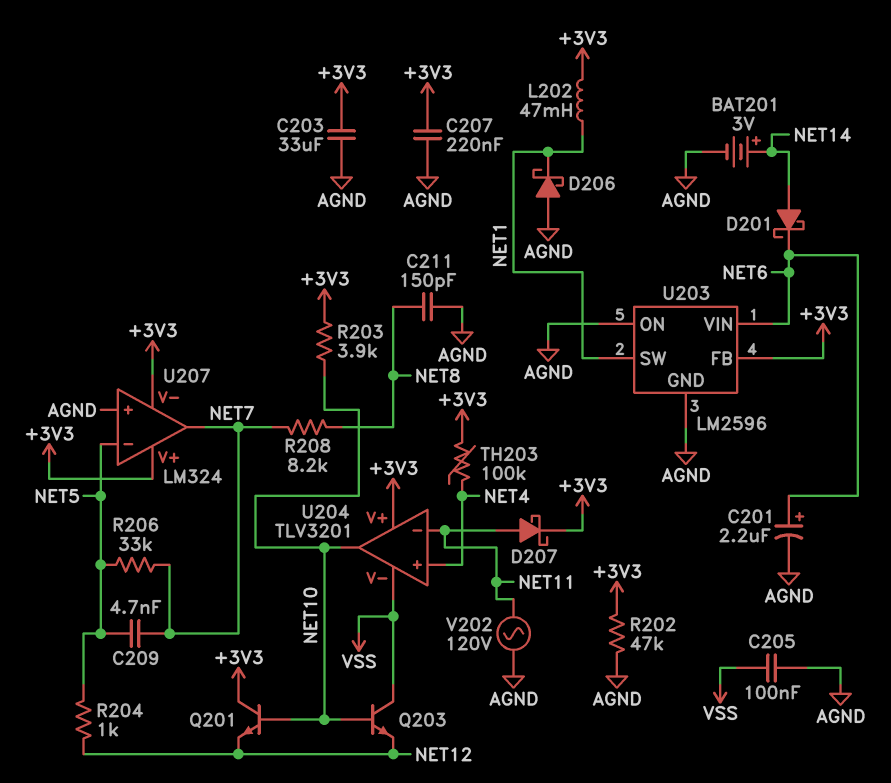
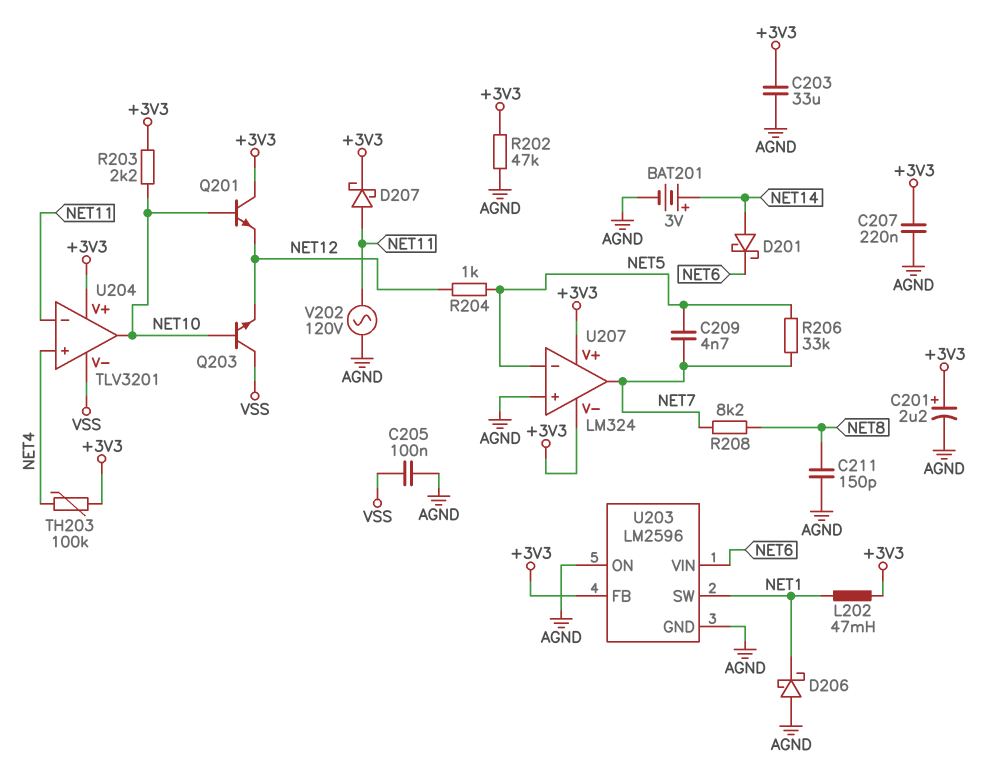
C201: 2.2uF (plus NET6, minus AGND) -> 2.2uF (plus +3V3, minus AGND)
R203: 3.9k (+3V3, NET10) -> 2.2k (+3V3, NET10)

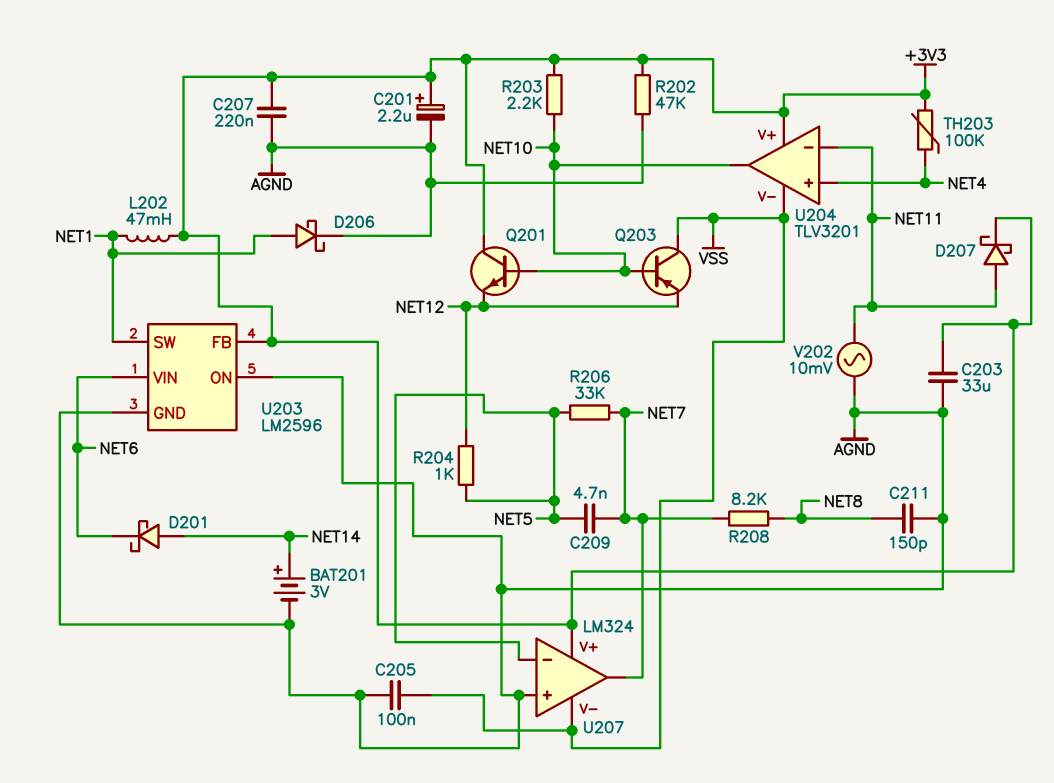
D206: schottky (A AGND, K NET1) -> schottky (A NET1, K AGND)
Q203: NPN (B NET10, C VSS, E NET12) -> PNP (B NET10, C VSS, E NET12)
U207 pin V-: +3V3 -> VSS
V202: AC 120V (AGND, NET11) -> AC 10mV (AGND, NET11)

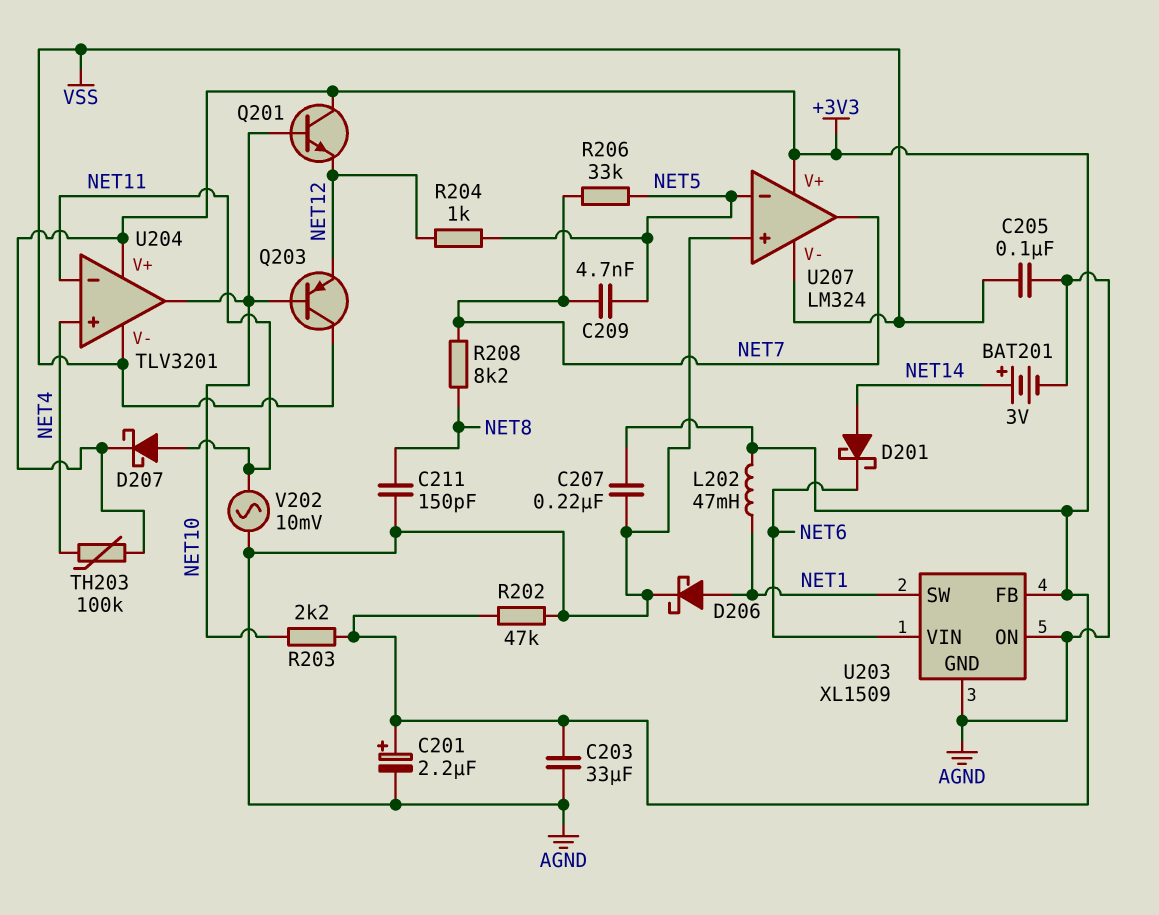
U203: LM2596 -> XL1509

